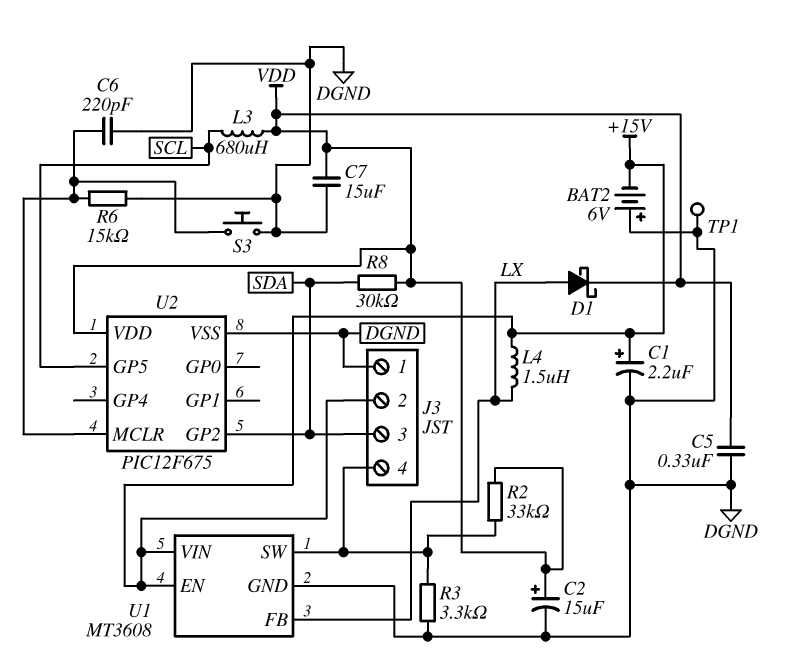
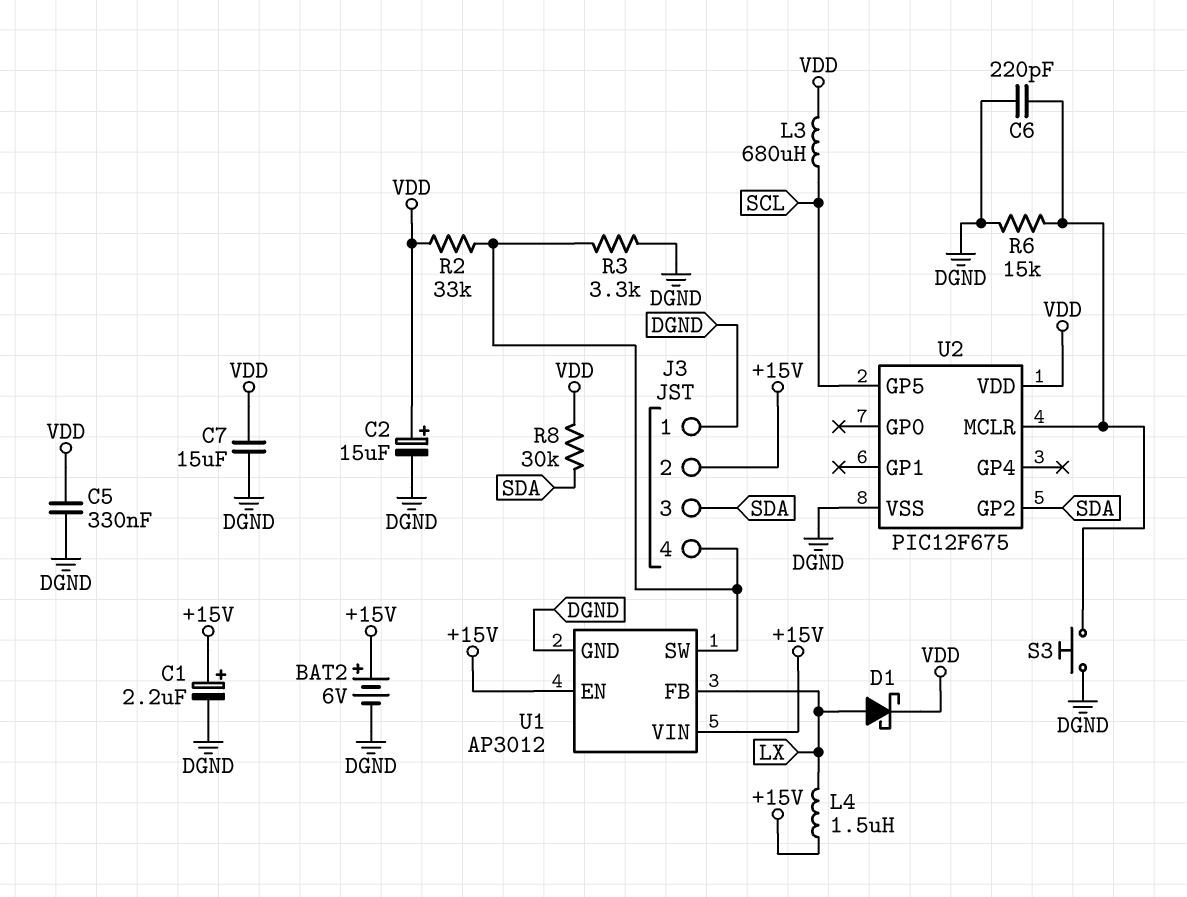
BAT2: 6V (plus DGND, minus +15V) -> 6V (plus +15V, minus DGND)
TP1: test point (DGND) -> none
U1: MT3608 -> AP3012

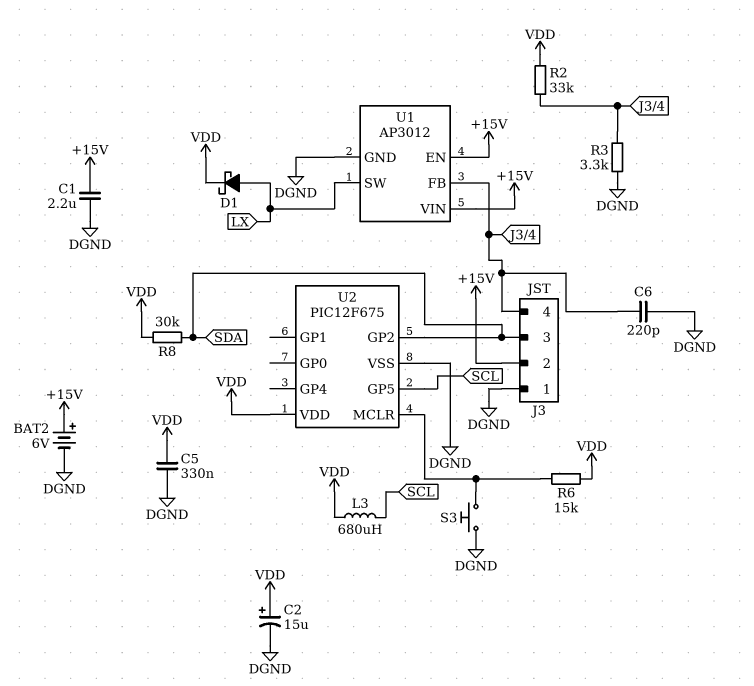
C1: 2.2uF (plus +15V, minus DGND) -> 2.2uF (+15V, DGND)
C6: 220pF (DGND, U2/MCLR) -> 220pF (DGND, J3/4)
C7: 15uF (DGND, VDD) -> none
L4: 1.5uH (+15V, LX) -> none
R6: 15k (DGND, U2/MCLR) -> 15k (U2/MCLR, VDD)
U1 pin FB: LX -> J3/4
U1 pin SW: J3/4 -> LX

